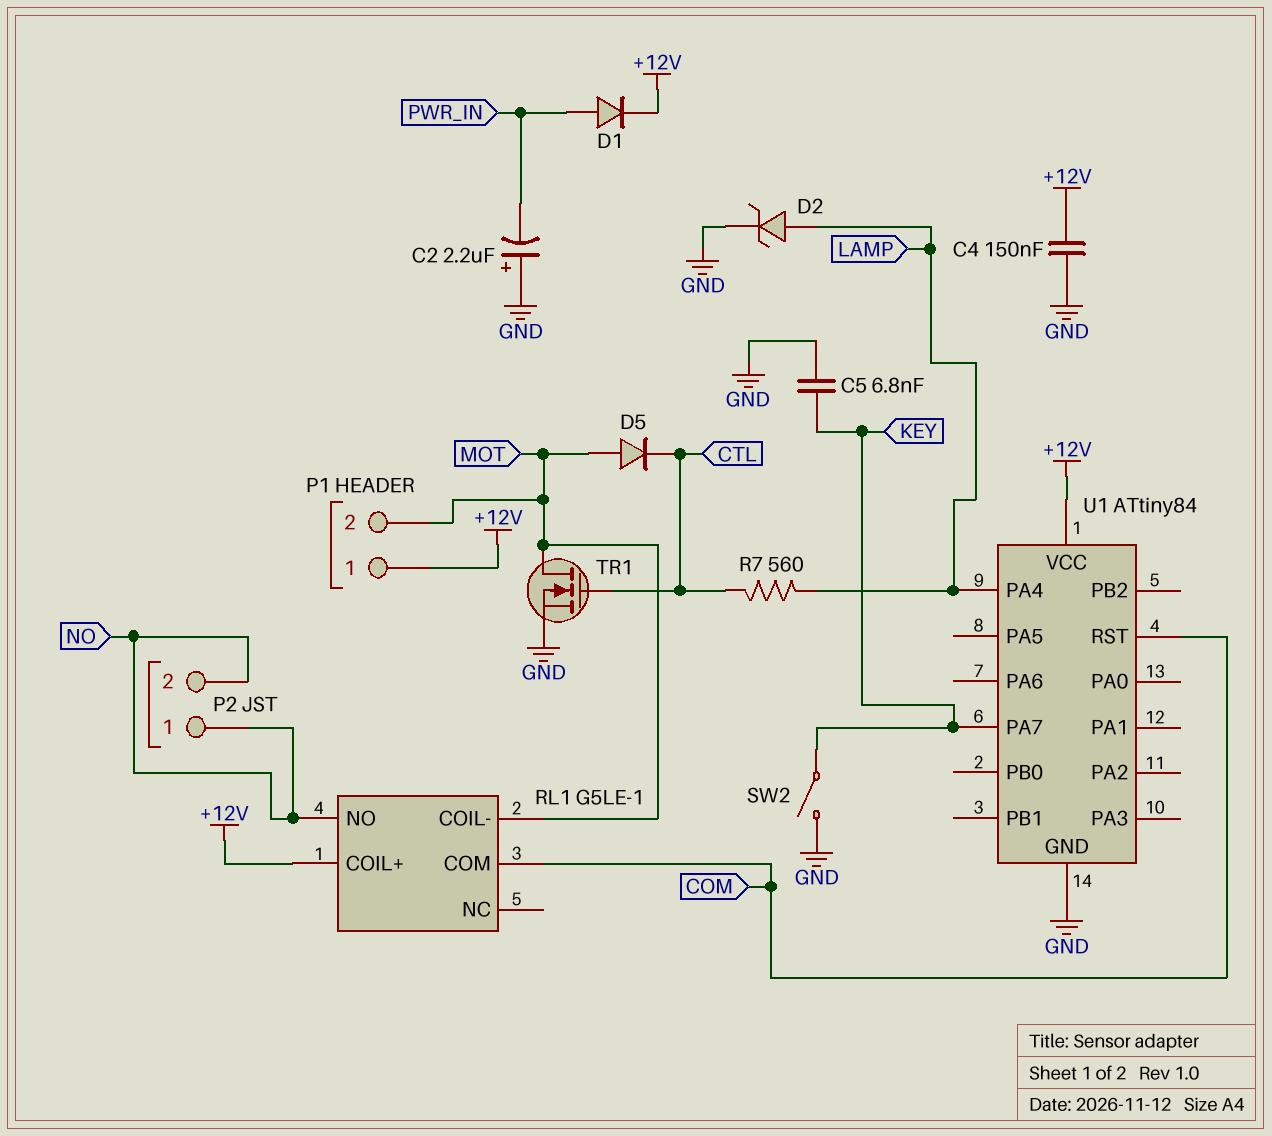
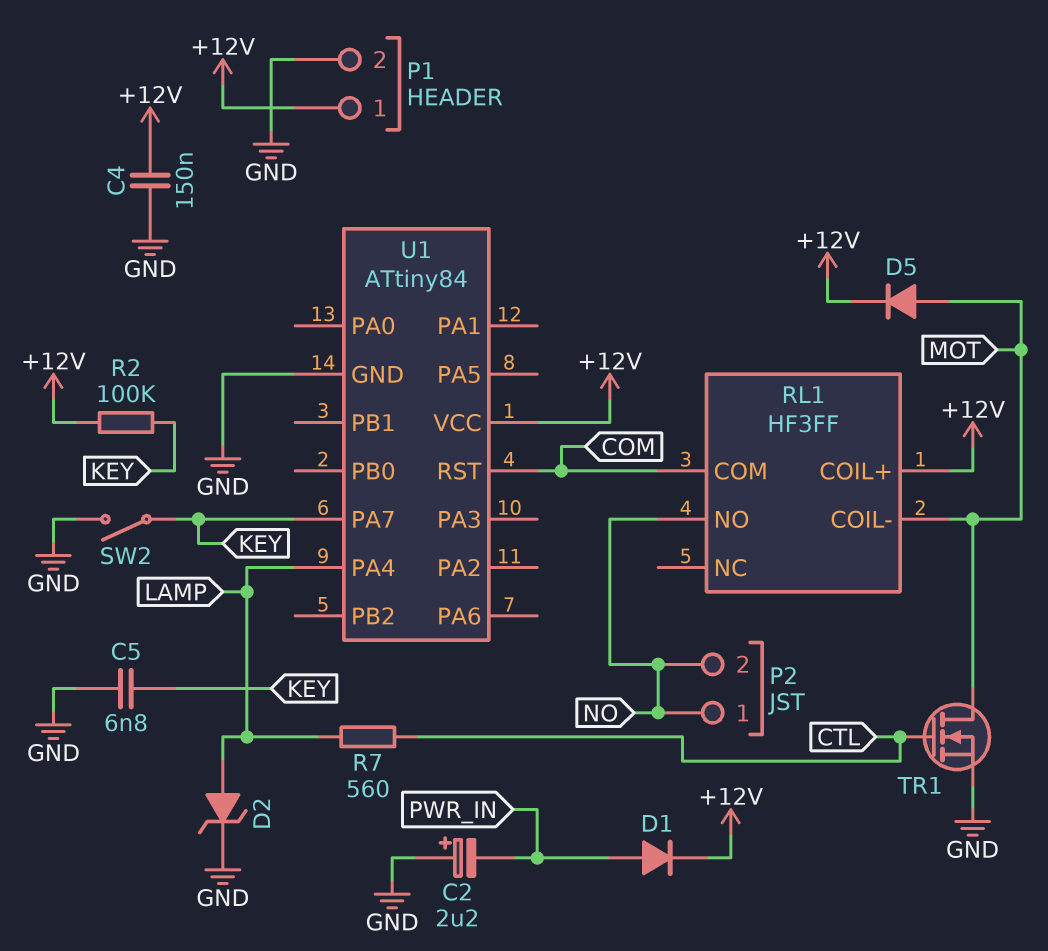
D5: diode (A MOT, K CTL) -> diode (A MOT, K +12V)
P1 pin 2: MOT -> GND
R2: none -> 100k (+12V, KEY)
RL1: G5LE-1 -> HF3FF

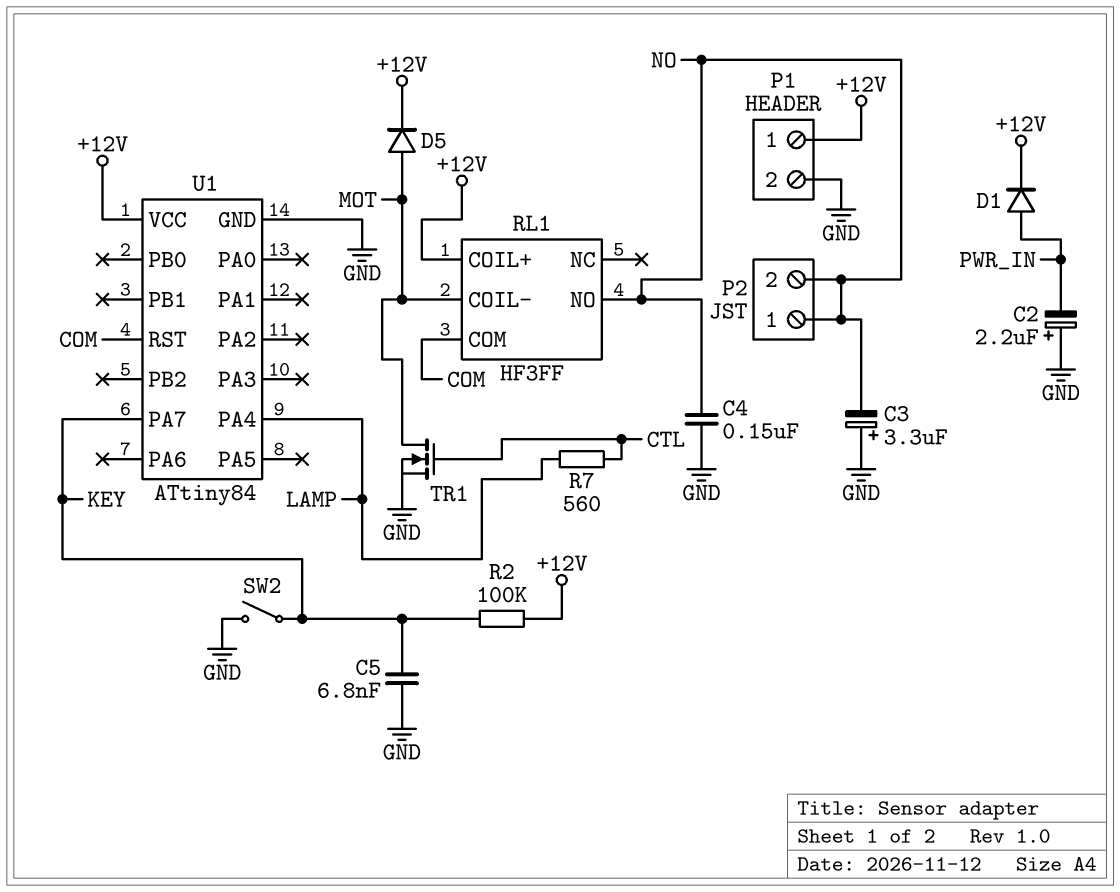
C3: none -> 3.3uF (plus GND, minus NO)
C4: 150nF (+12V, GND) -> 150nF (GND, NO)
D2: zener (A LAMP, K GND) -> none

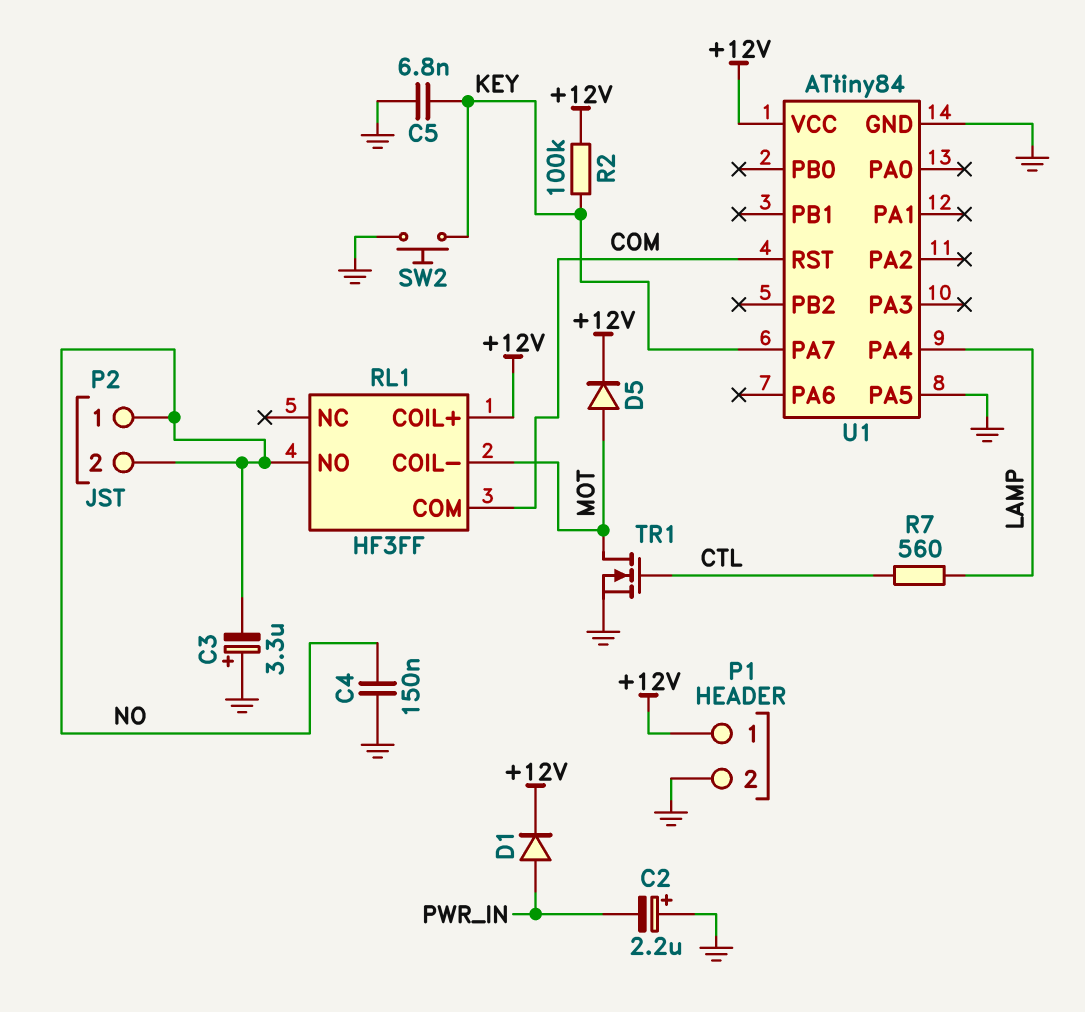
SW2: switch (GND, KEY) -> button (GND, KEY)
U1 pin PA5: none -> GND

